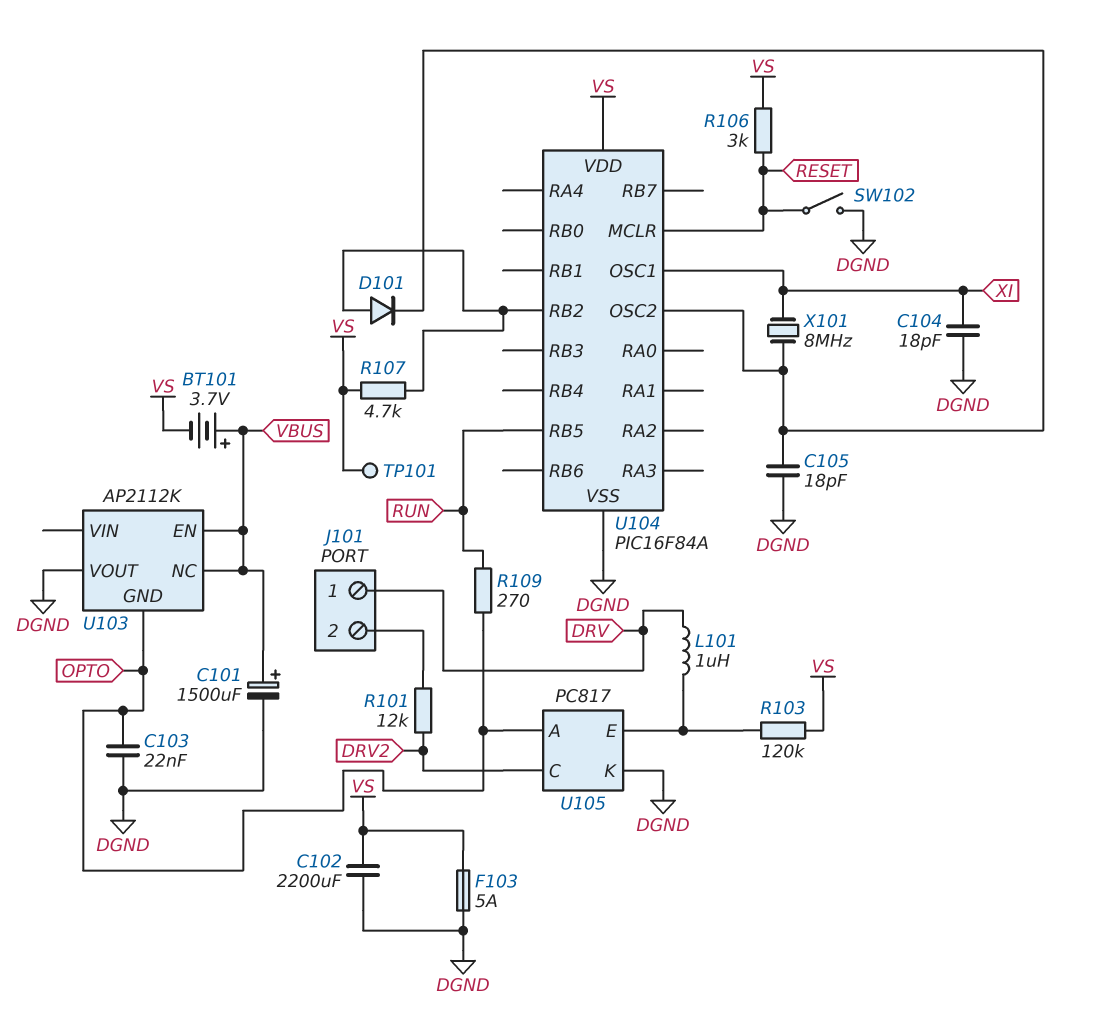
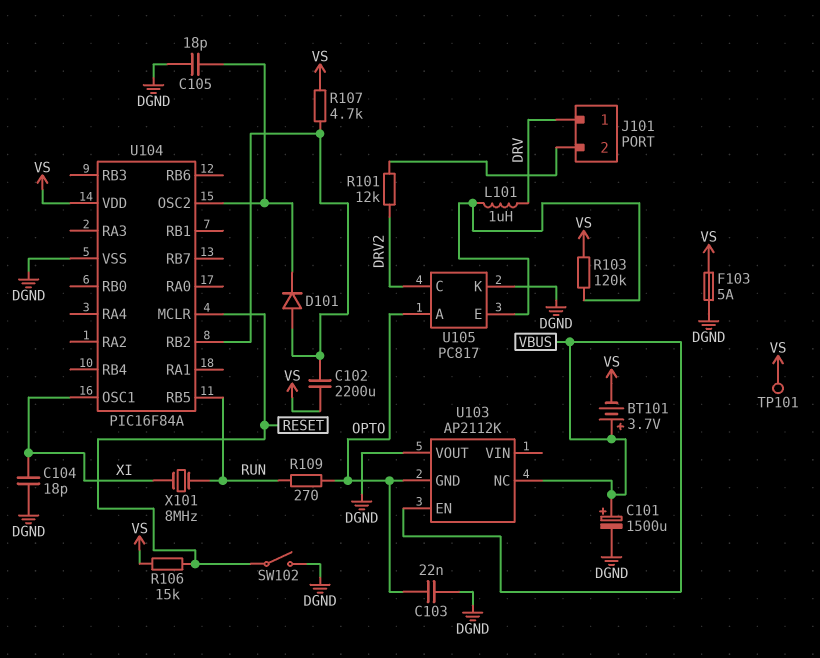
C102: 2200uF (DGND, VS) -> 2200uF (U104/RB2, VS)
R106: 3k (RESET, VS) -> 15k (RESET, VS)
X101: 8MHz (U104/OSC2, XI) -> 8MHz (RUN, XI)

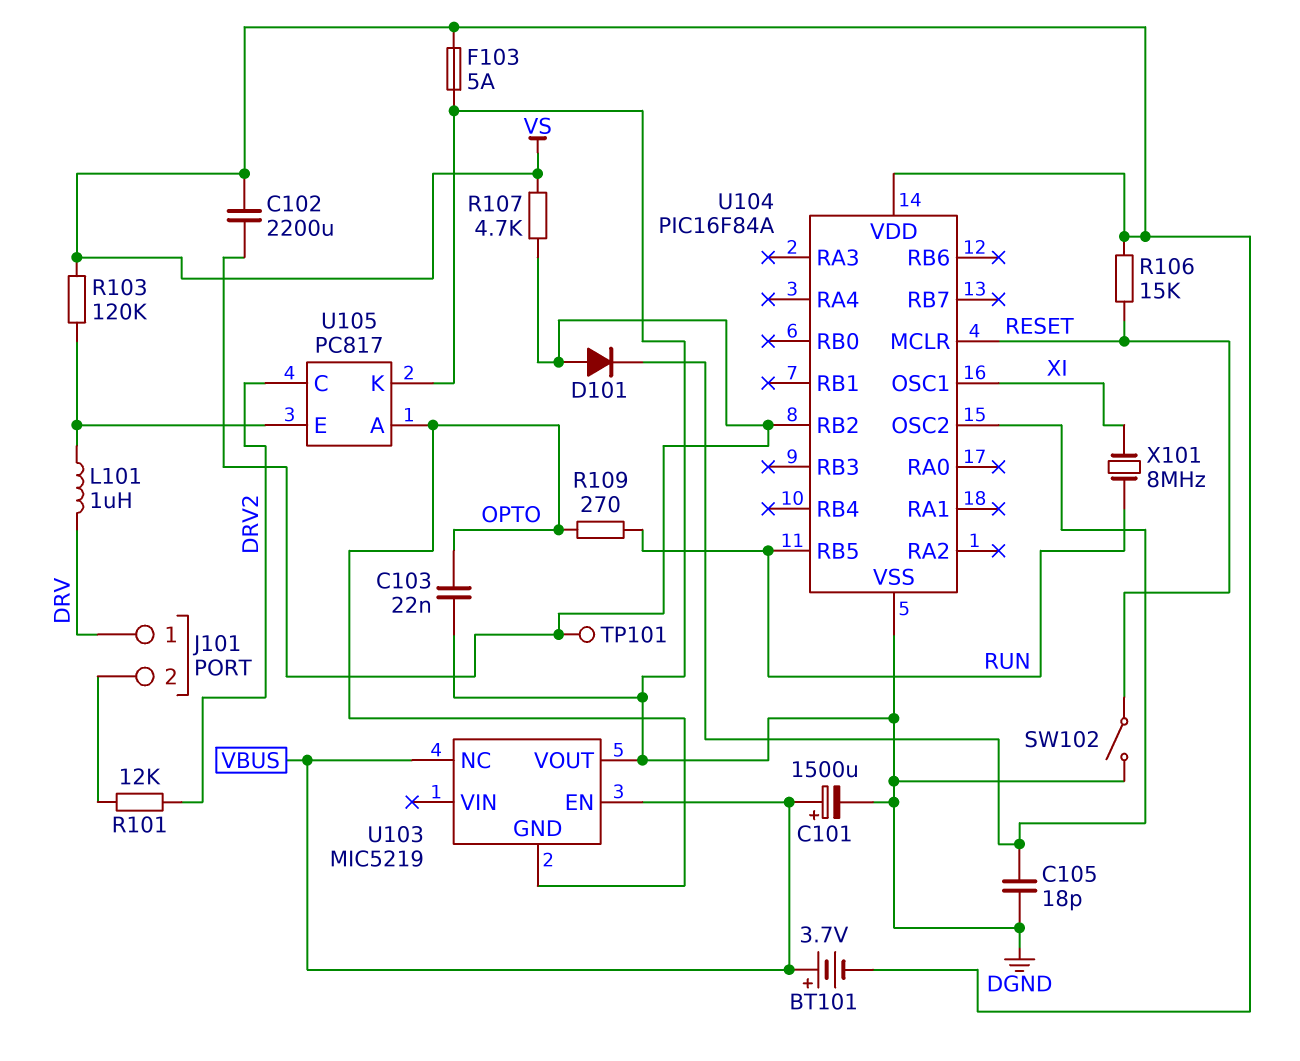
C104: 18pF (DGND, XI) -> none
TP101: test point (VS) -> test point (U104/RB2)
U103: AP2112K -> MIC5219

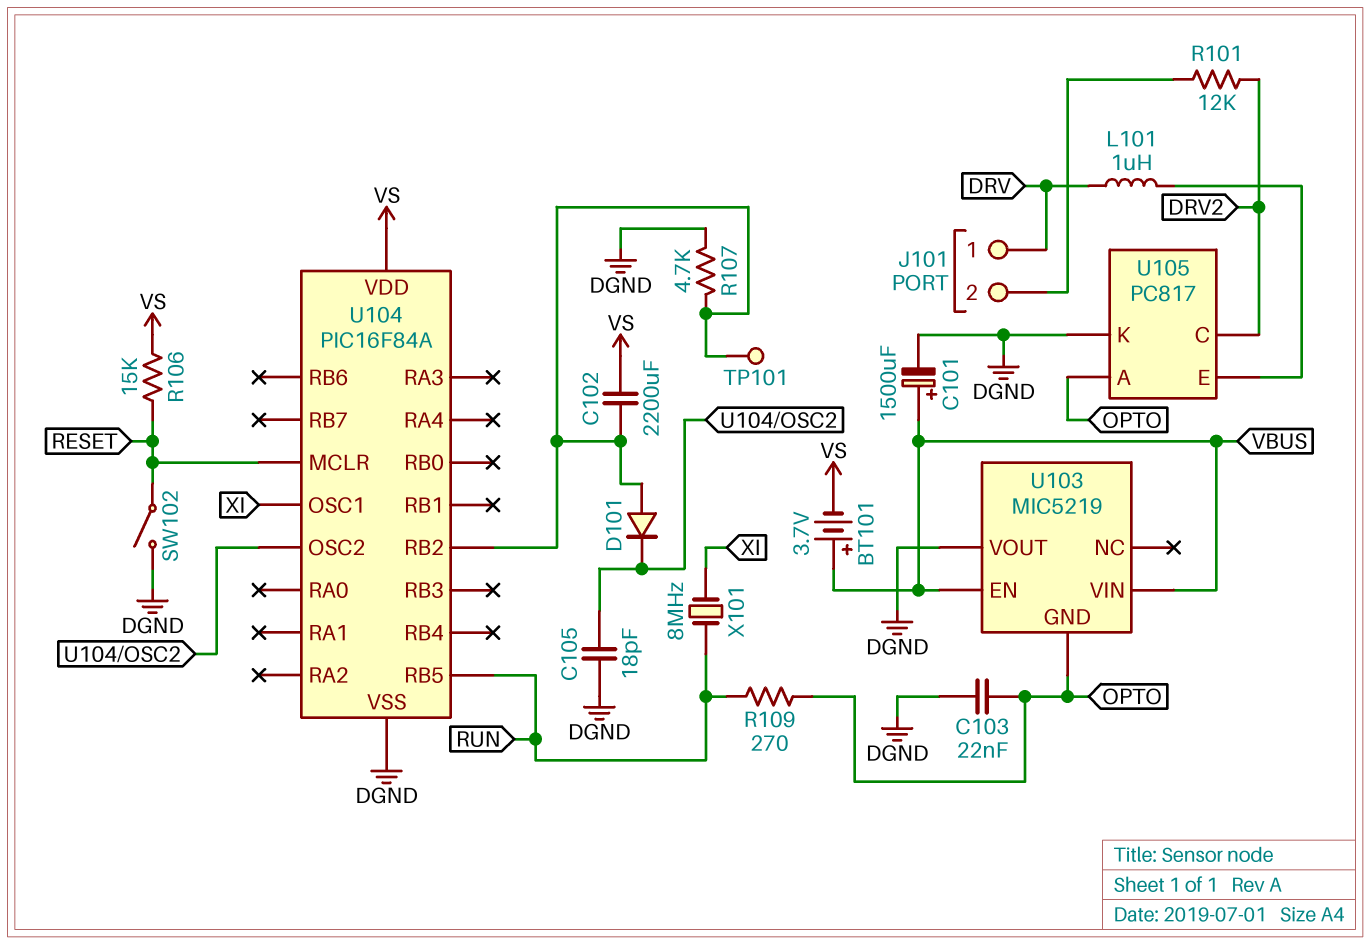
F103: 5A (DGND, VS) -> none
R103: 120k (U105/E, VS) -> none
R107: 4.7k (U104/RB2, VS) -> 4.7k (DGND, U104/RB2)
U103 pin NC: VBUS -> none
U103 pin VIN: none -> VBUS

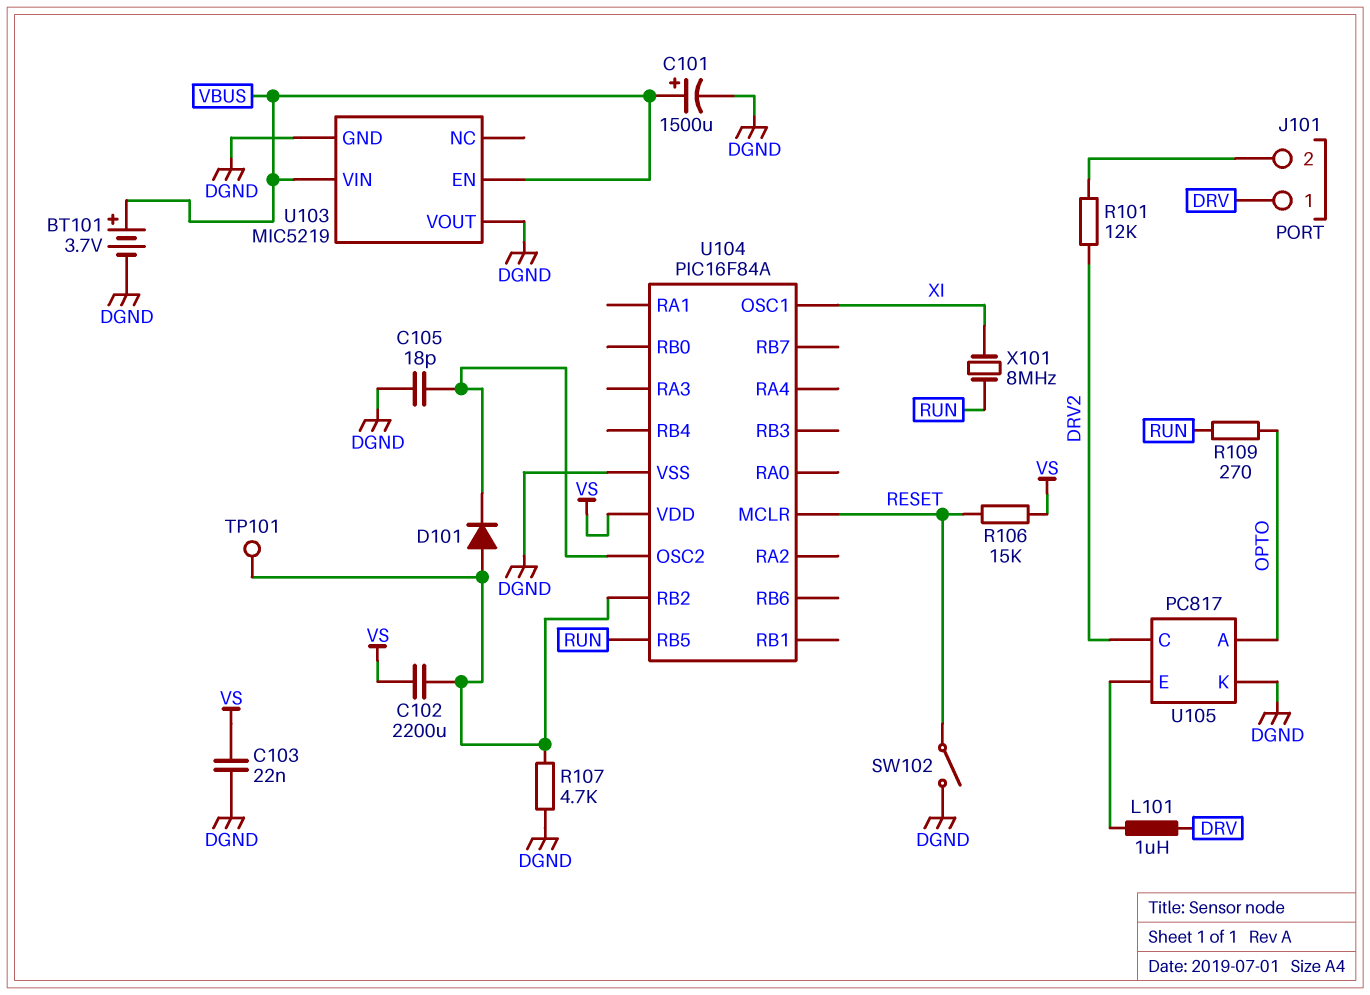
BT101: 3.7V (plus VBUS, minus VS) -> 3.7V (plus VBUS, minus DGND)
C103: 22nF (DGND, OPTO) -> 22nF (DGND, VS)
U103 pin GND: OPTO -> DGND

